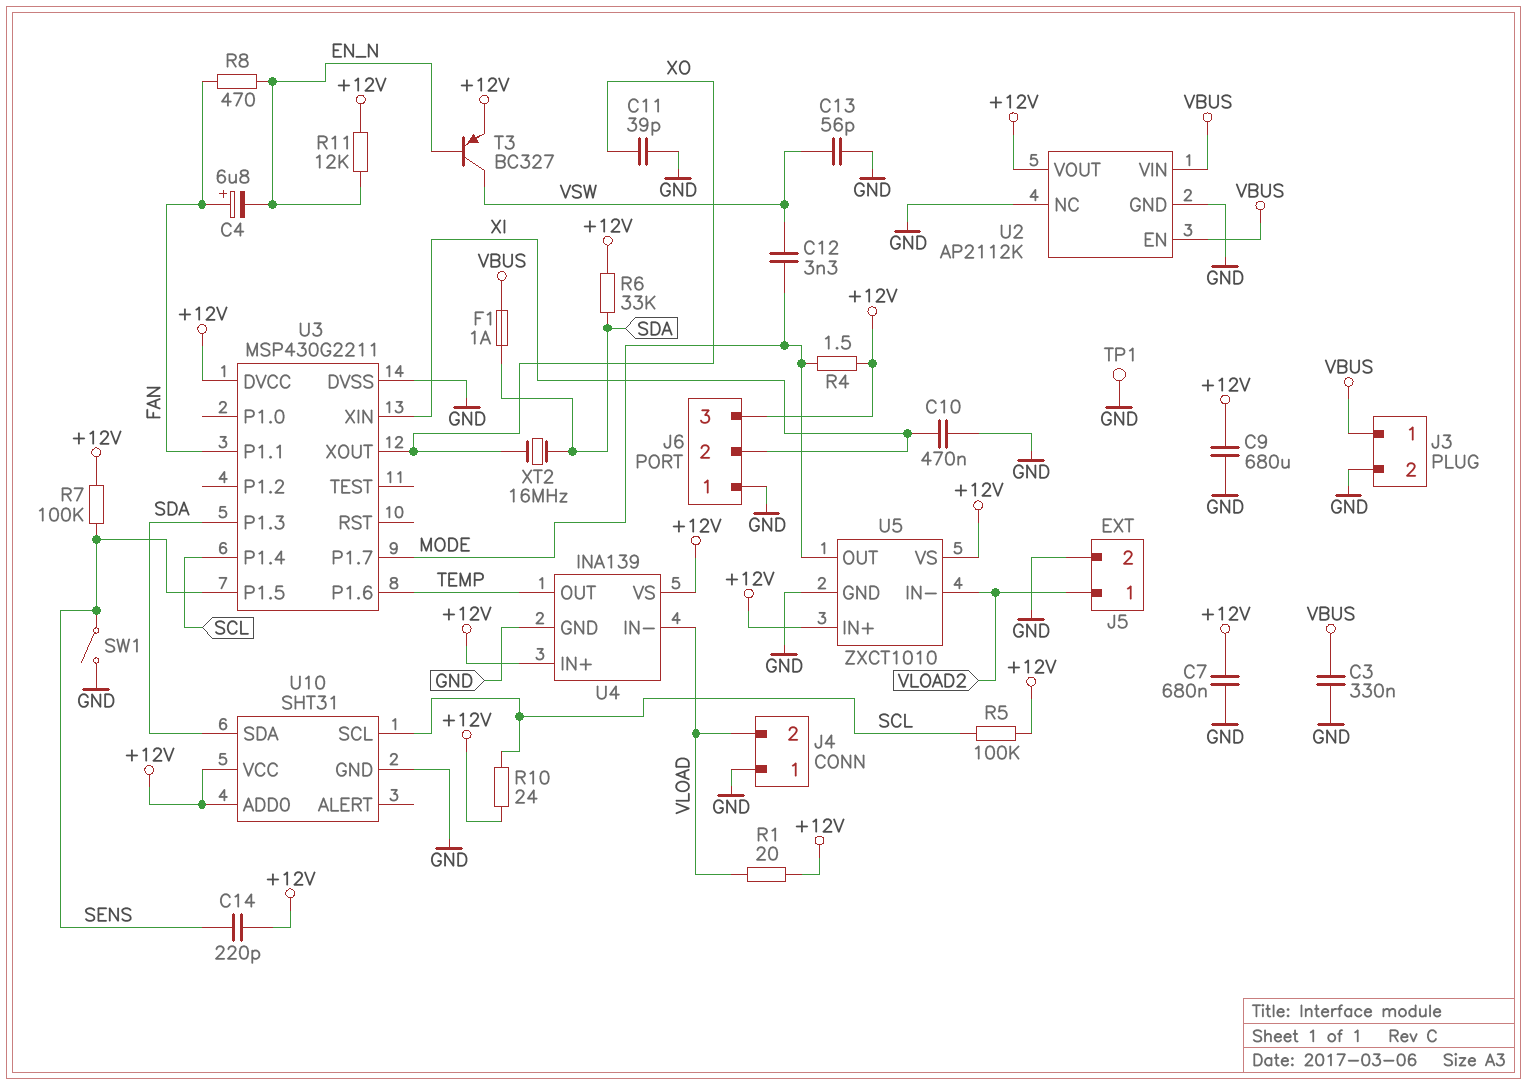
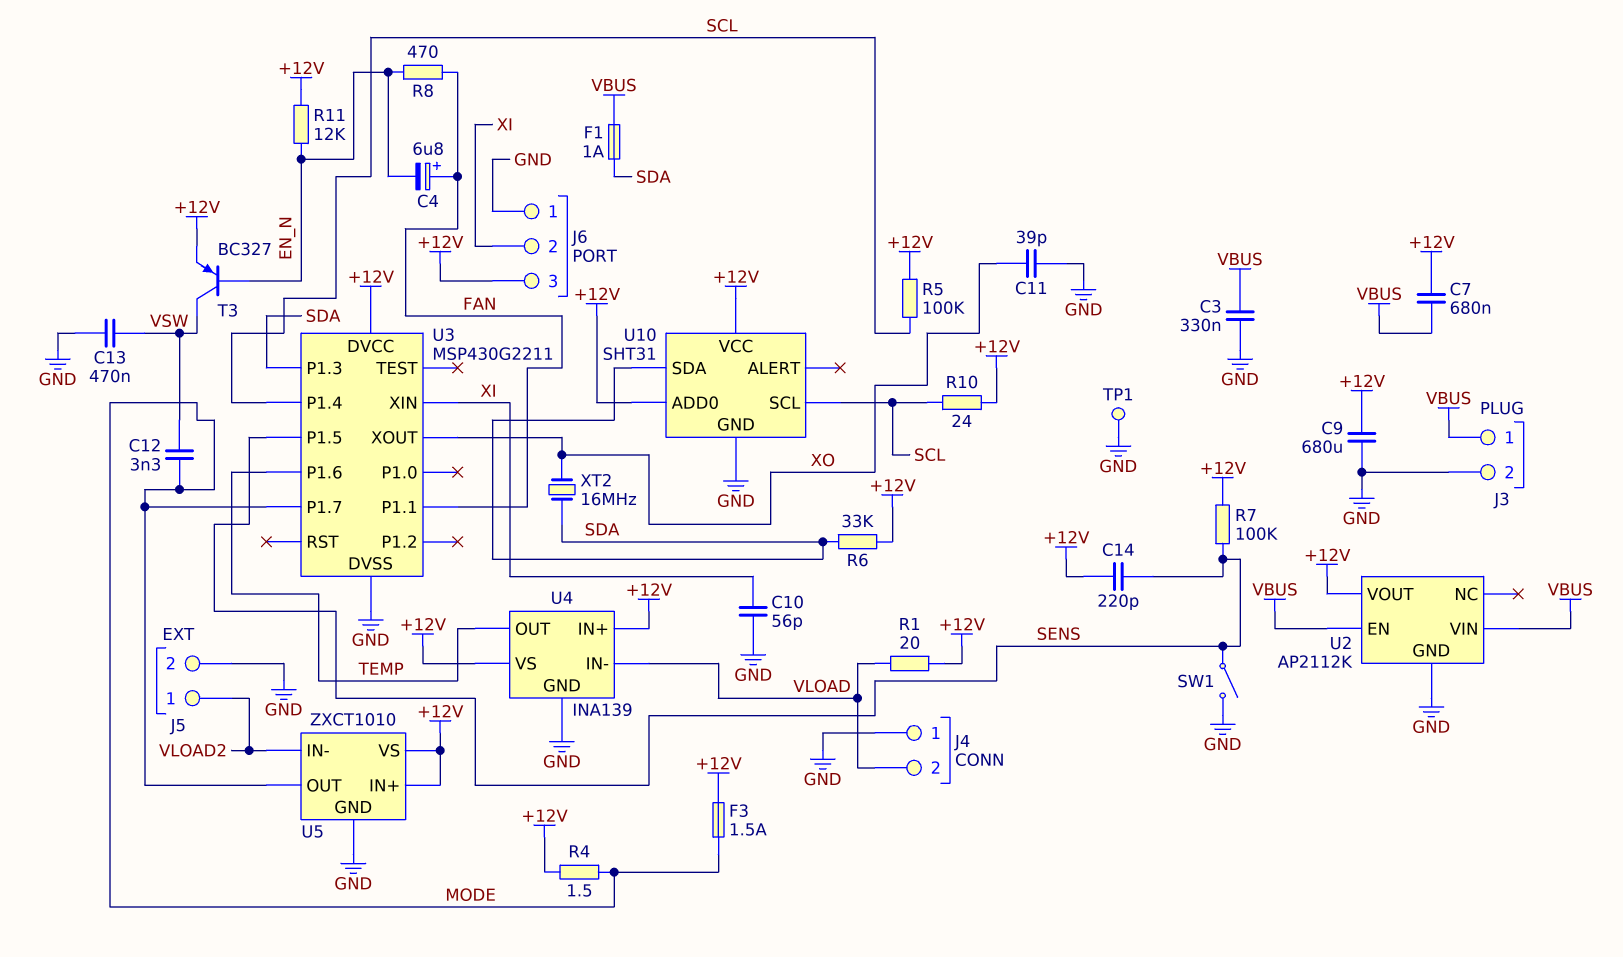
C7: 680nF (+12V, GND) -> 680nF (+12V, VBUS)
C10: 470nF (GND, XI) -> 56pF (GND, XI)
C13: 56pF (GND, VSW) -> 470nF (GND, VSW)
F3: none -> 1.5A (+12V, MODE)
U2 pin NC: GND -> none

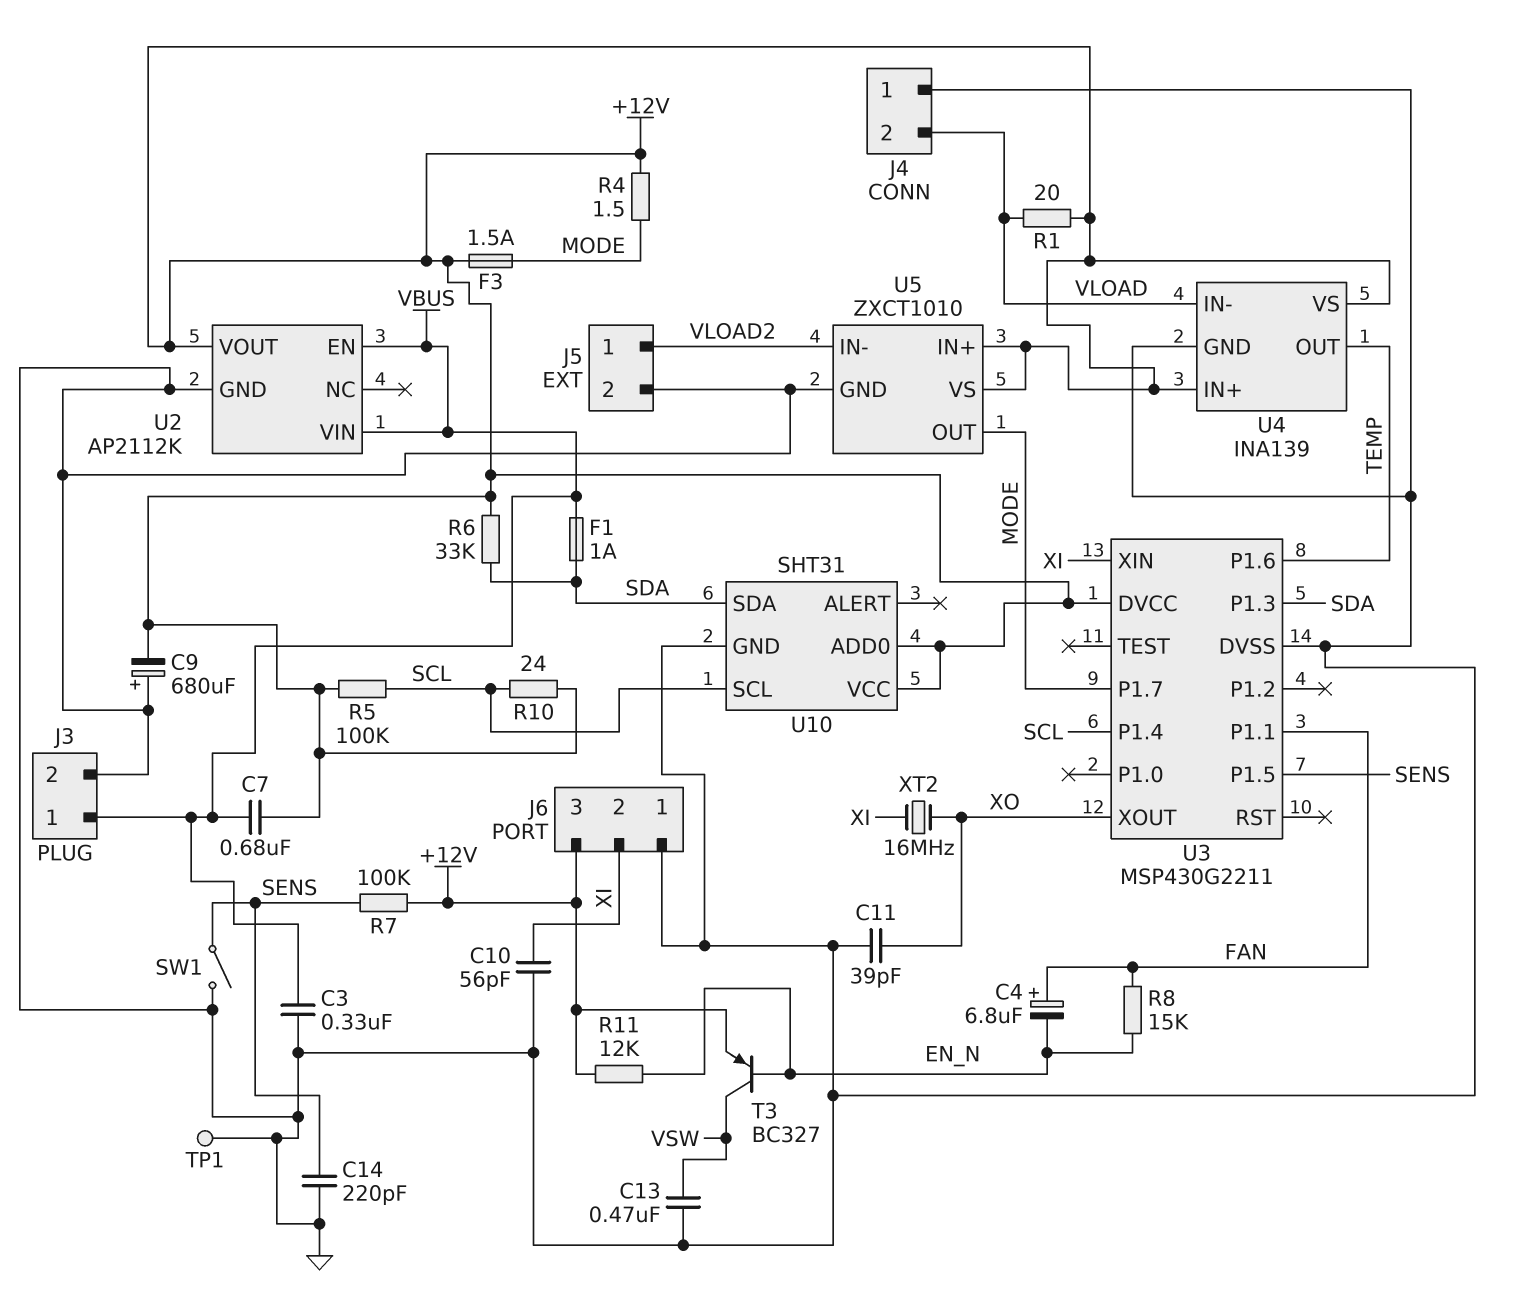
C9: 680uF (+12V, GND) -> 680uF (plus GND, minus +12V)
C12: 3.3nF (MODE, VSW) -> none
C14: 220pF (+12V, SENS) -> 220pF (GND, SENS)
R8: 470 (EN_N, FAN) -> 15k (EN_N, FAN)
XT2: 16MHz (SDA, XO) -> 16MHz (XI, XO)

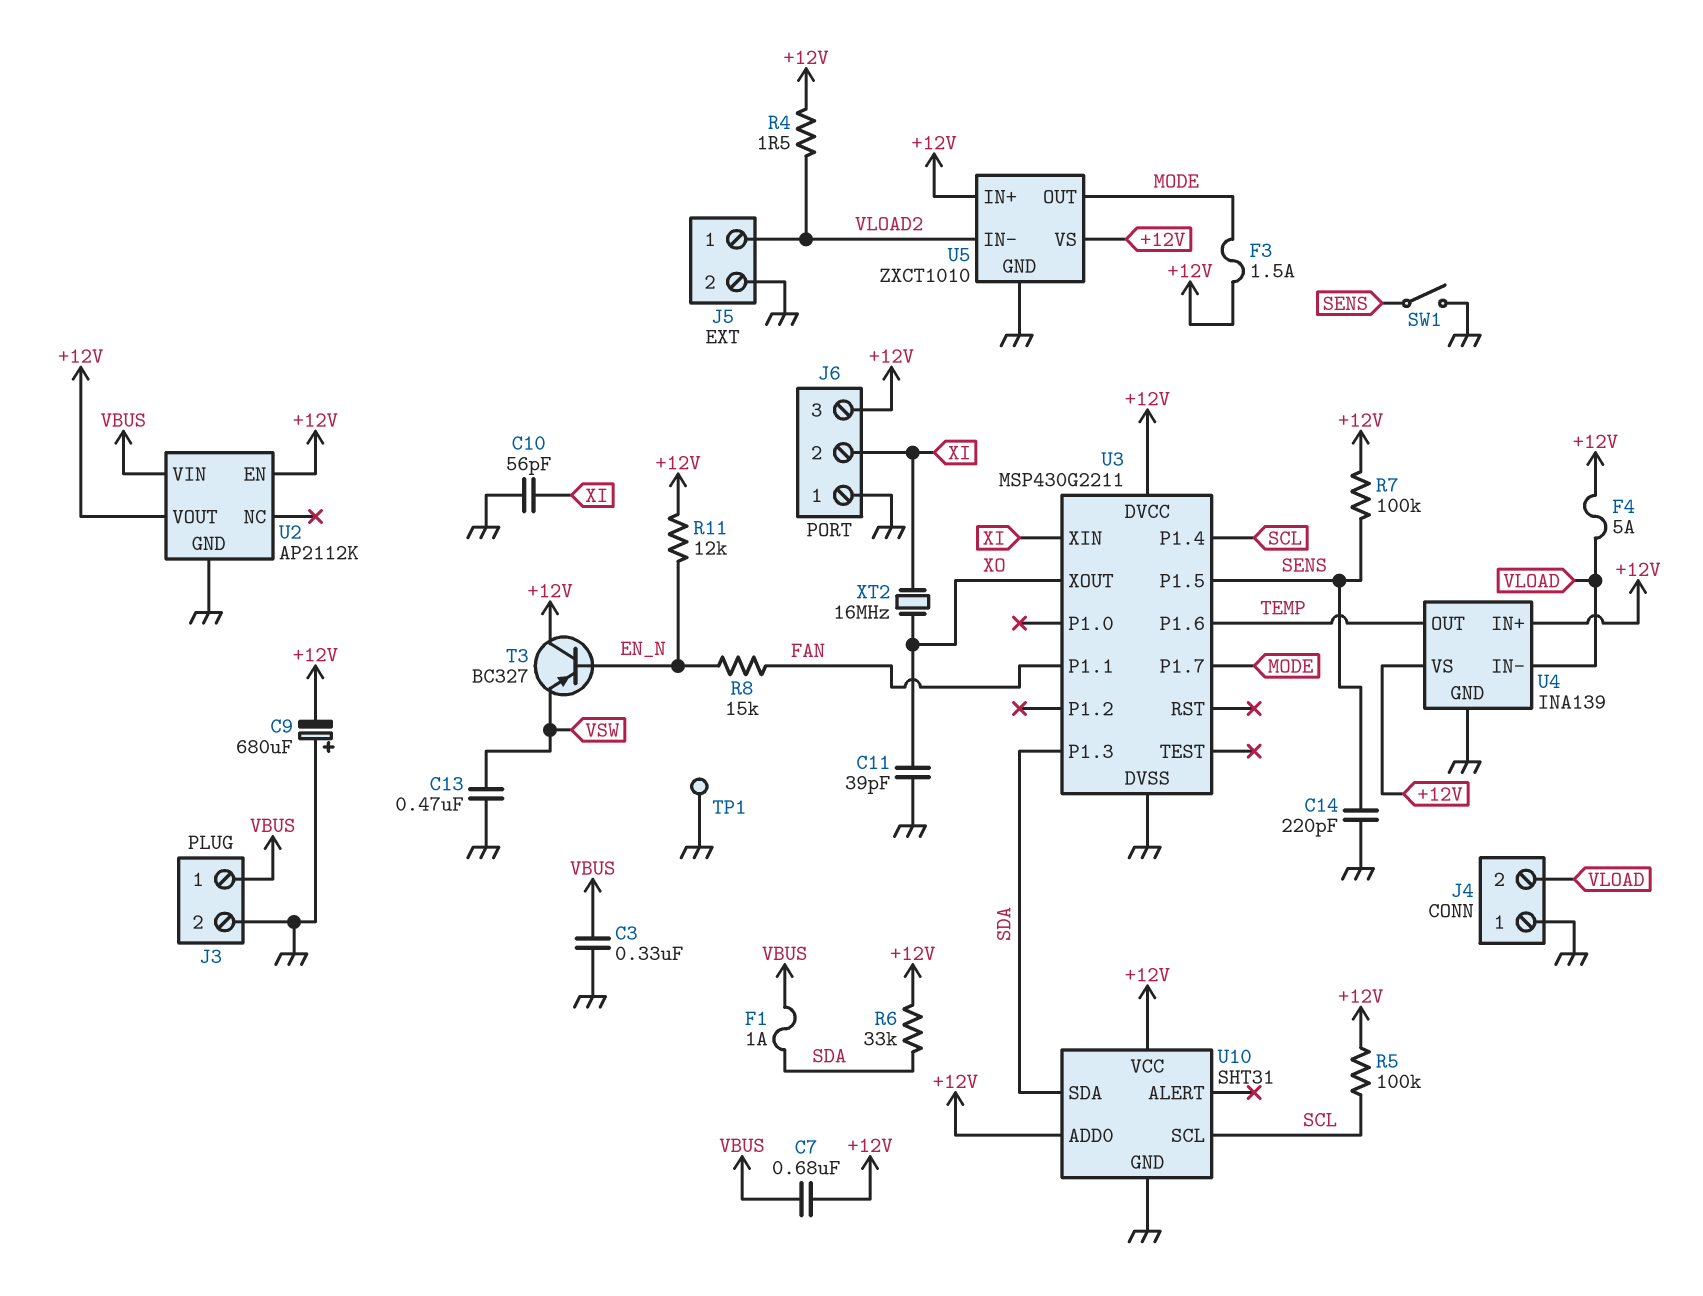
C4: 6.8uF (plus FAN, minus EN_N) -> none
F4: none -> 5A (+12V, VLOAD)
R1: 20 (+12V, VLOAD) -> none
R4: 1.5 (+12V, MODE) -> 1.5 (+12V, VLOAD2)
R10: 24 (+12V, SCL) -> none
T3: PNP BC327 (B EN_N, C VSW, E +12V) -> PNP BC327 (B EN_N, C +12V, E VSW)
U2 pin EN: VBUS -> +12V

